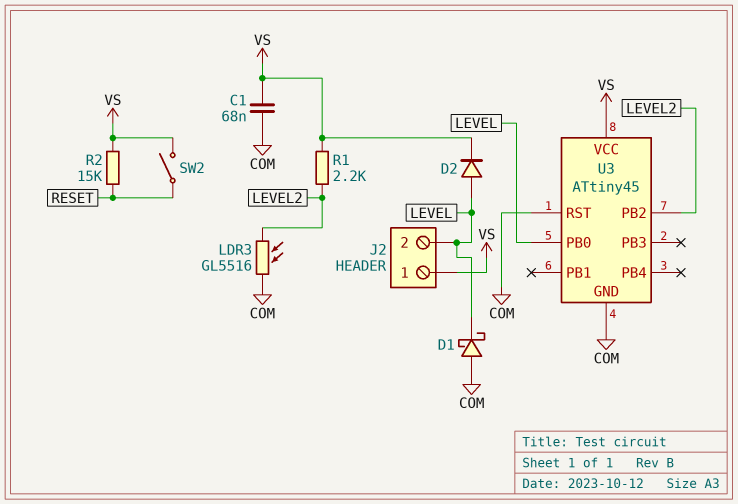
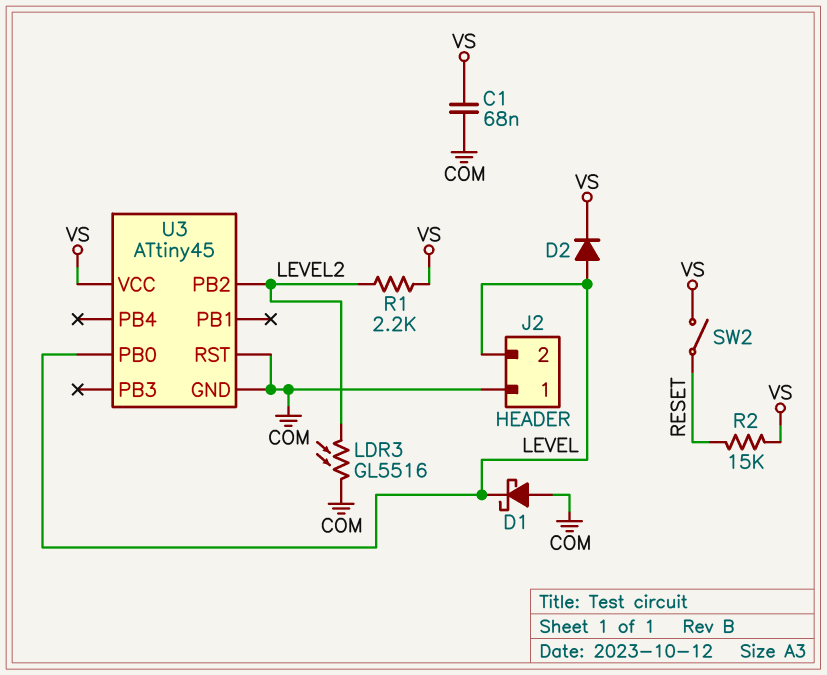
J2 pin 1: VS -> COM

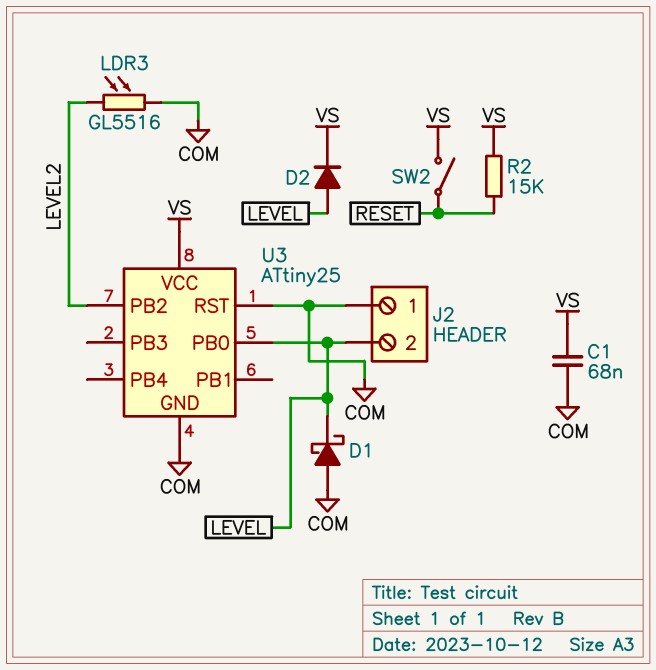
R1: 2.2k (LEVEL2, VS) -> none
U3: ATtiny45 -> ATtiny25

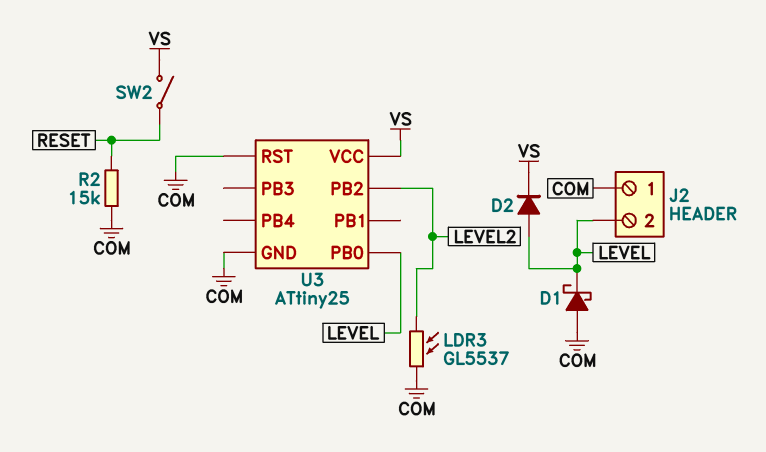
C1: 68nF (COM, VS) -> none
LDR3: GL5516 (COM, LEVEL2) -> GL5537 (COM, LEVEL2)
R2: 15k (RESET, VS) -> 15k (COM, RESET)

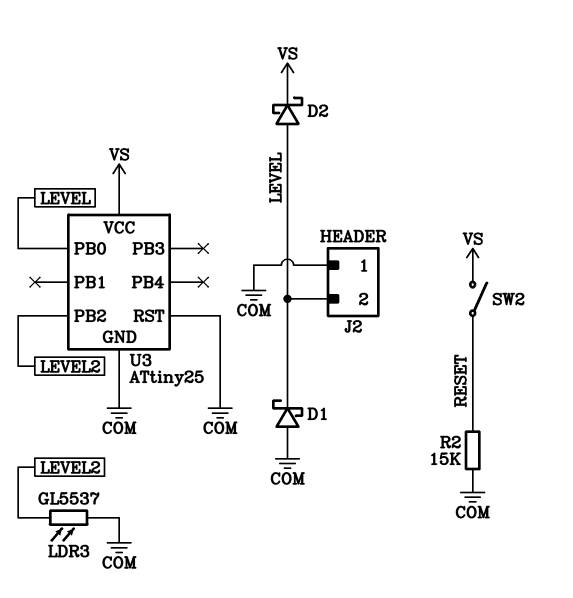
D2: diode (A LEVEL, K VS) -> schottky (A LEVEL, K VS)

